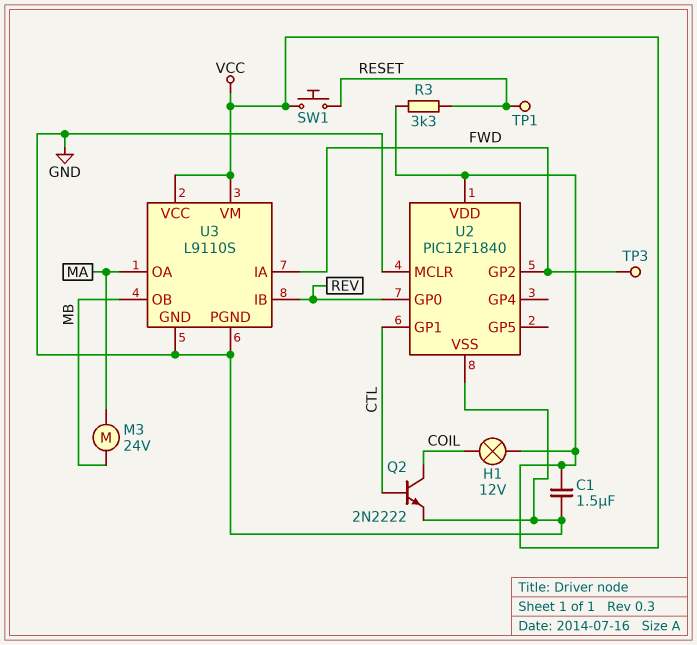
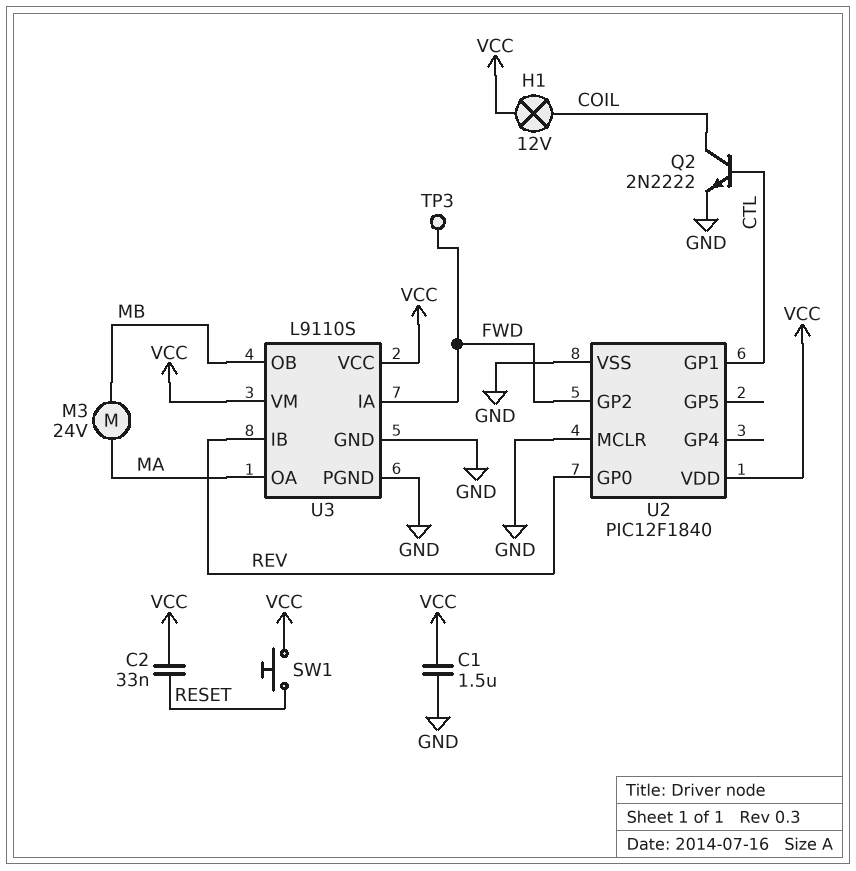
C2: none -> 33nF (RESET, VCC)
R3: 3.3k (RESET, VCC) -> none
TP1: test point (RESET) -> none

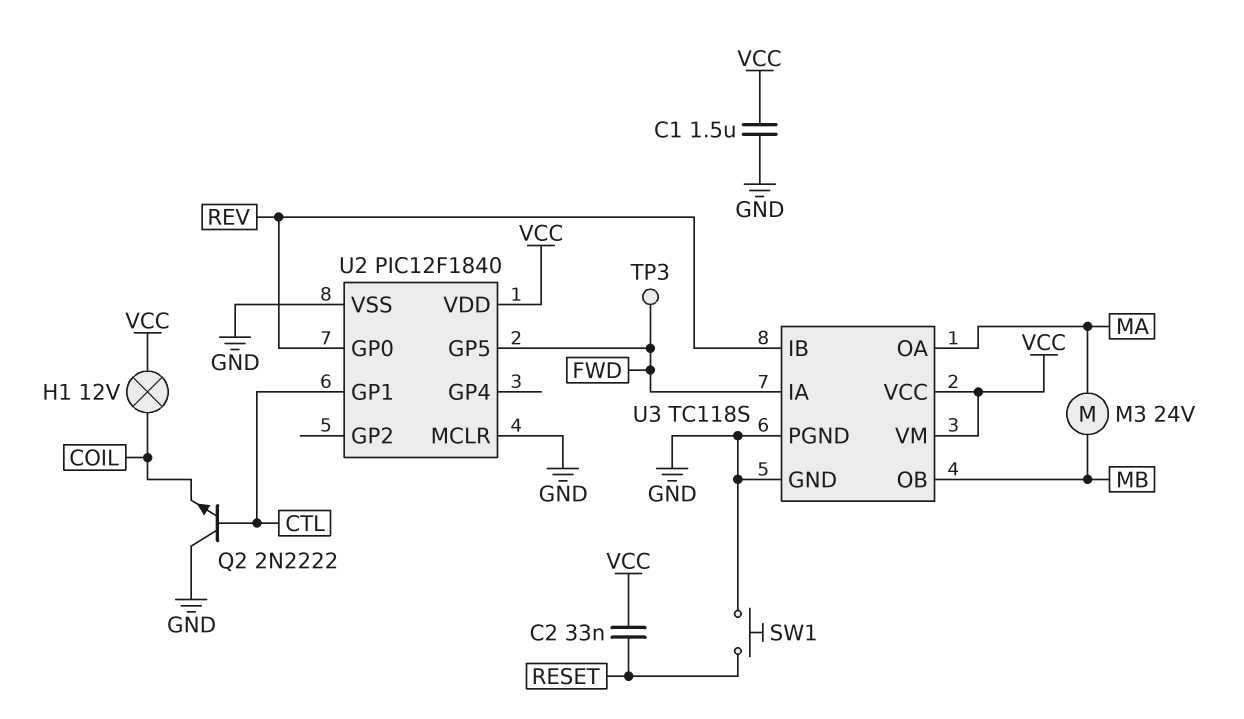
Q2: NPN 2N2222 (B CTL, C COIL, E GND) -> NPN 2N2222 (B CTL, C GND, E COIL)
SW1: button (RESET, VCC) -> button (GND, RESET)
U2 pin GP2: FWD -> none
U2 pin GP5: none -> FWD
U3: L9110S -> TC118S

